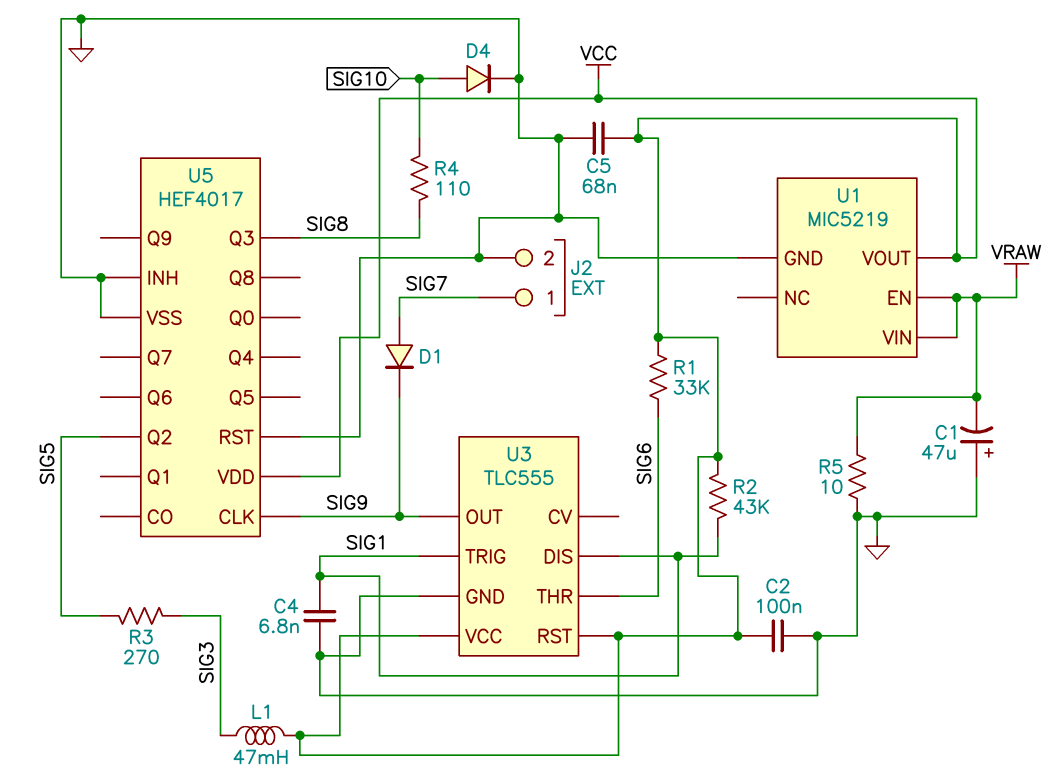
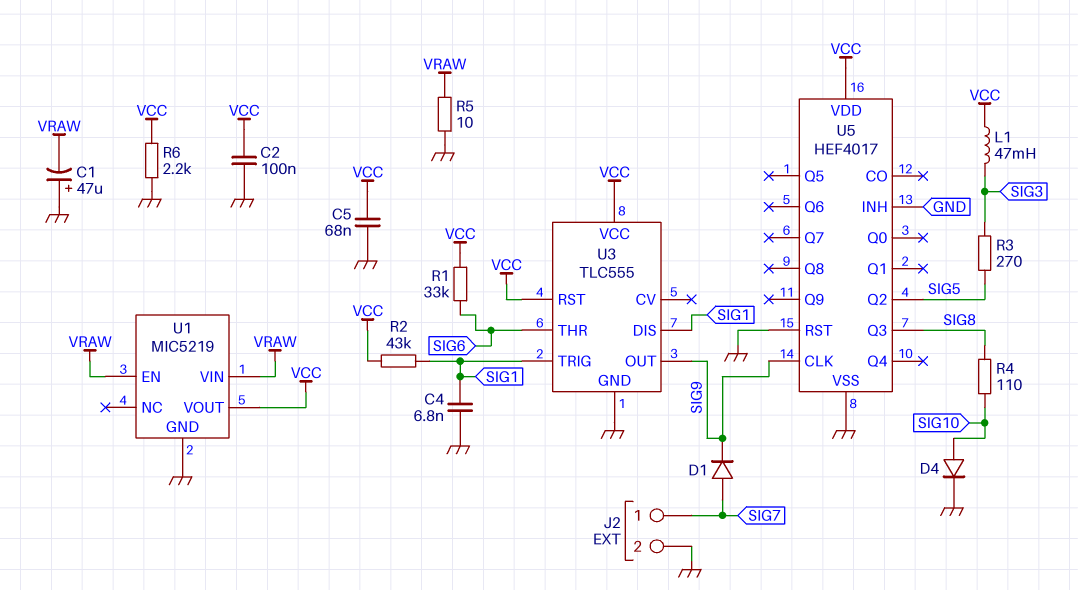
R6: none -> 2.2k (GND, VCC)

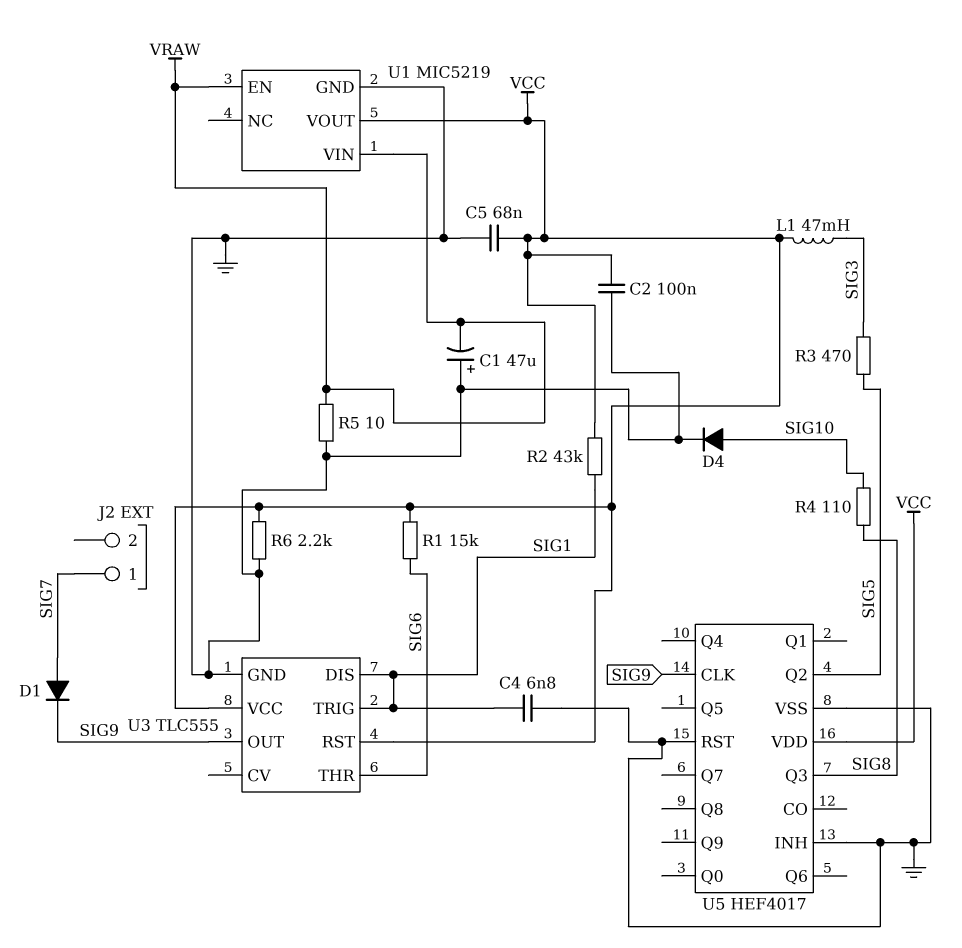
J2 pin 2: GND -> none
R1: 33k (SIG6, VCC) -> 15k (SIG6, VCC)
R3: 270 (SIG3, SIG5) -> 470 (SIG3, SIG5)

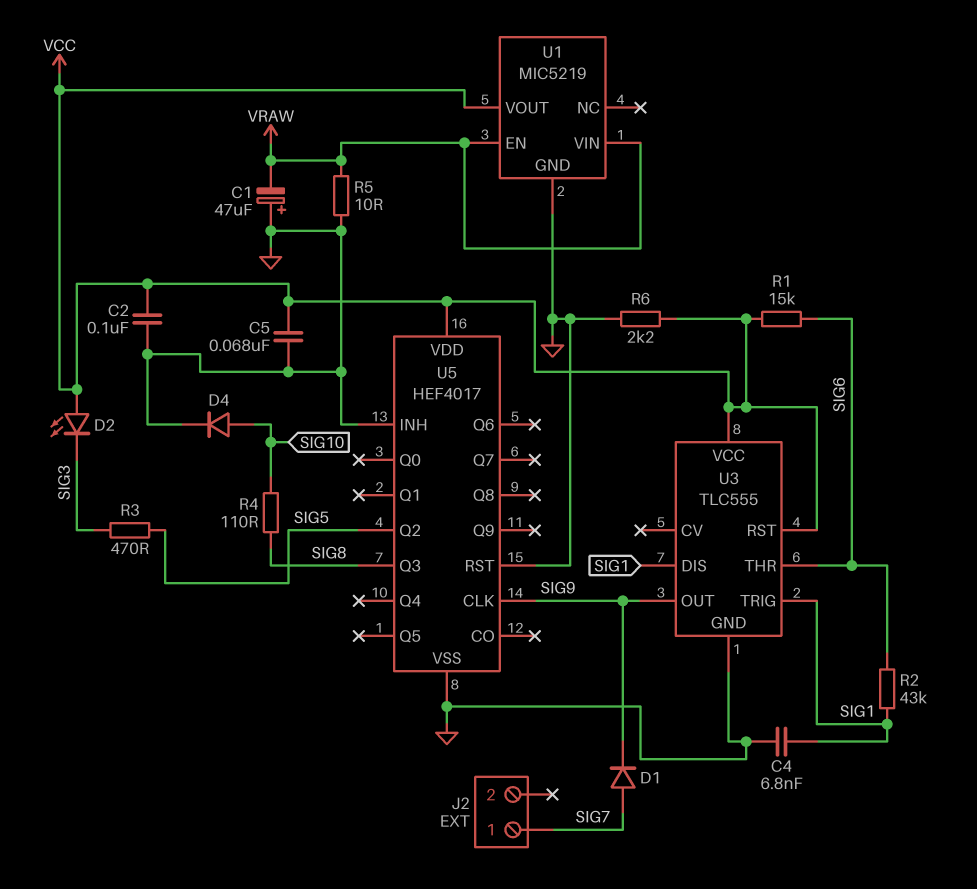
D2: none -> LED (A VCC, K SIG3)
L1: 47mH (SIG3, VCC) -> none
R2: 43k (SIG1, VCC) -> 43k (SIG1, SIG6)

